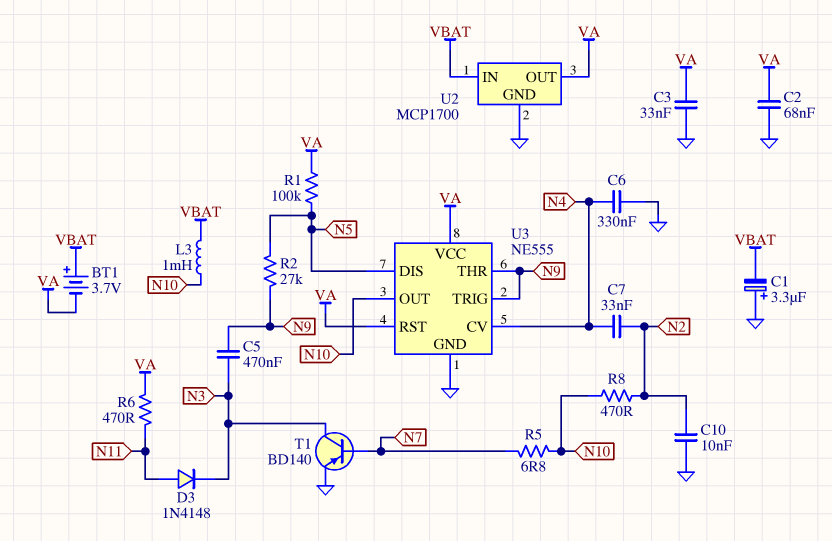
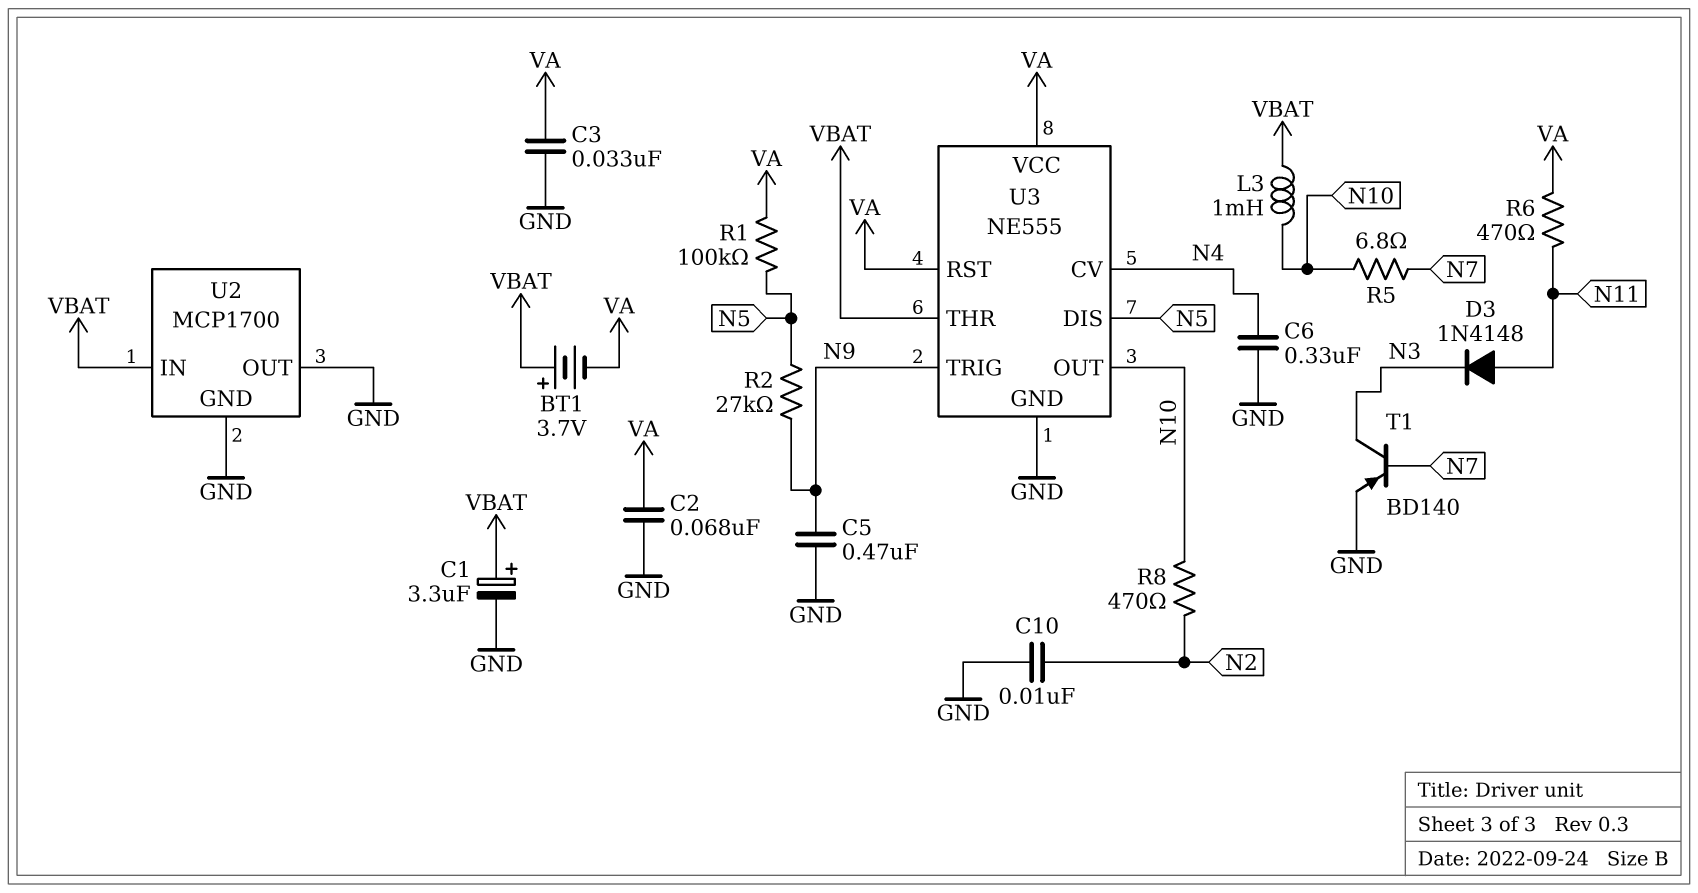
C1: 3.3uF (plus GND, minus VBAT) -> 3.3uF (plus VBAT, minus GND)
C5: 470nF (N3, N9) -> 470nF (GND, N9)
C7: 33nF (N2, N4) -> none
U2 pin OUT: VA -> GND
U3 pin THR: N9 -> VBAT

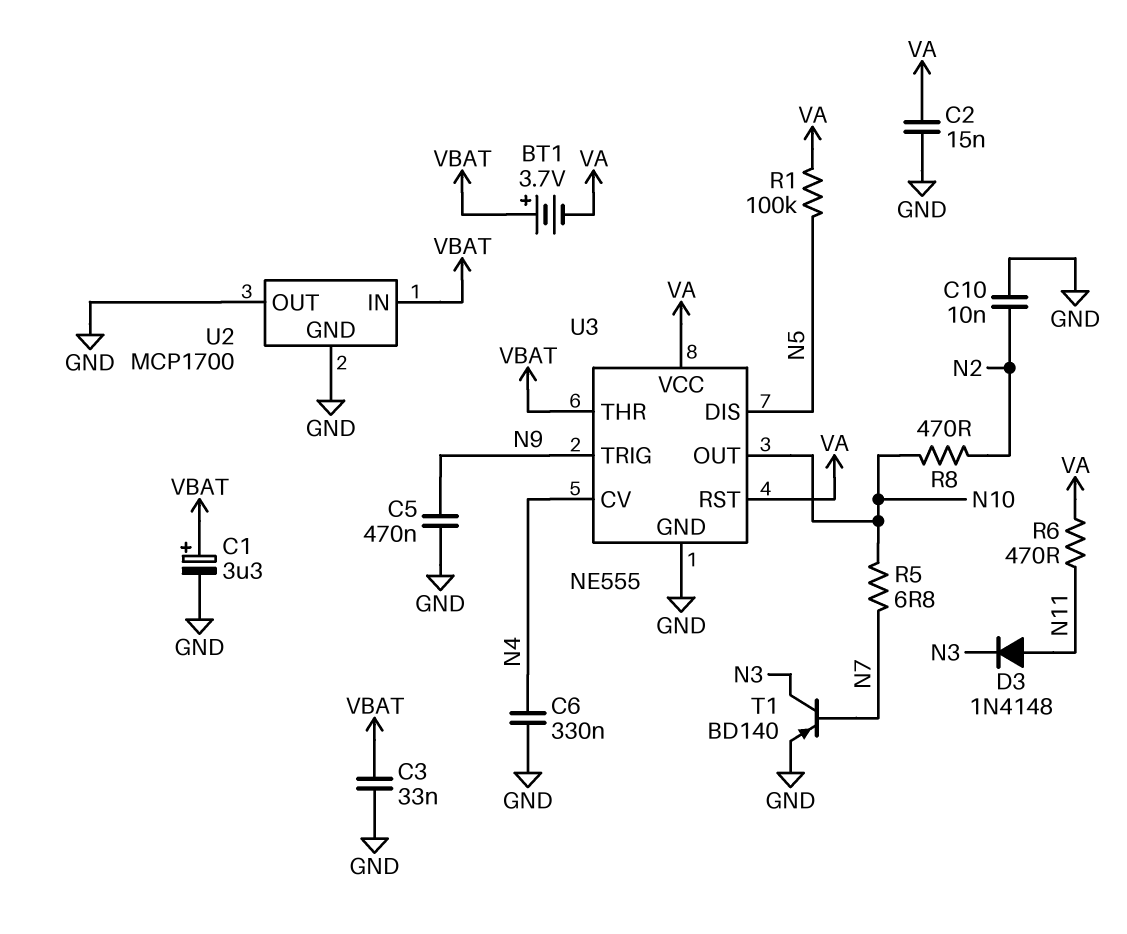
C2: 68nF (GND, VA) -> 15nF (GND, VA)
C3: 33nF (GND, VA) -> 33nF (GND, VBAT)
L3: 1mH (N10, VBAT) -> none
R2: 27k (N5, N9) -> none

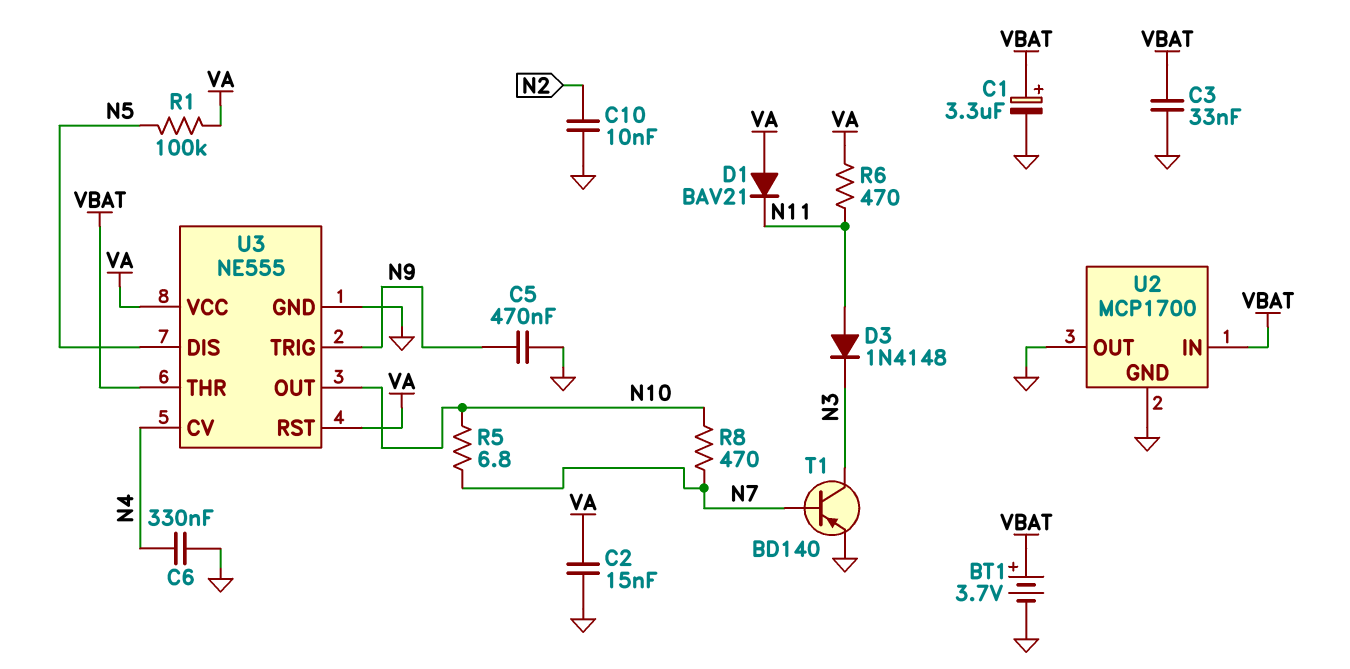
BT1: 3.7V (plus VBAT, minus VA) -> 3.7V (plus VBAT, minus GND)
D1: none -> diode BAV21 (A VA, K N11)
R8: 470 (N2, N10) -> 470 (N7, N10)

